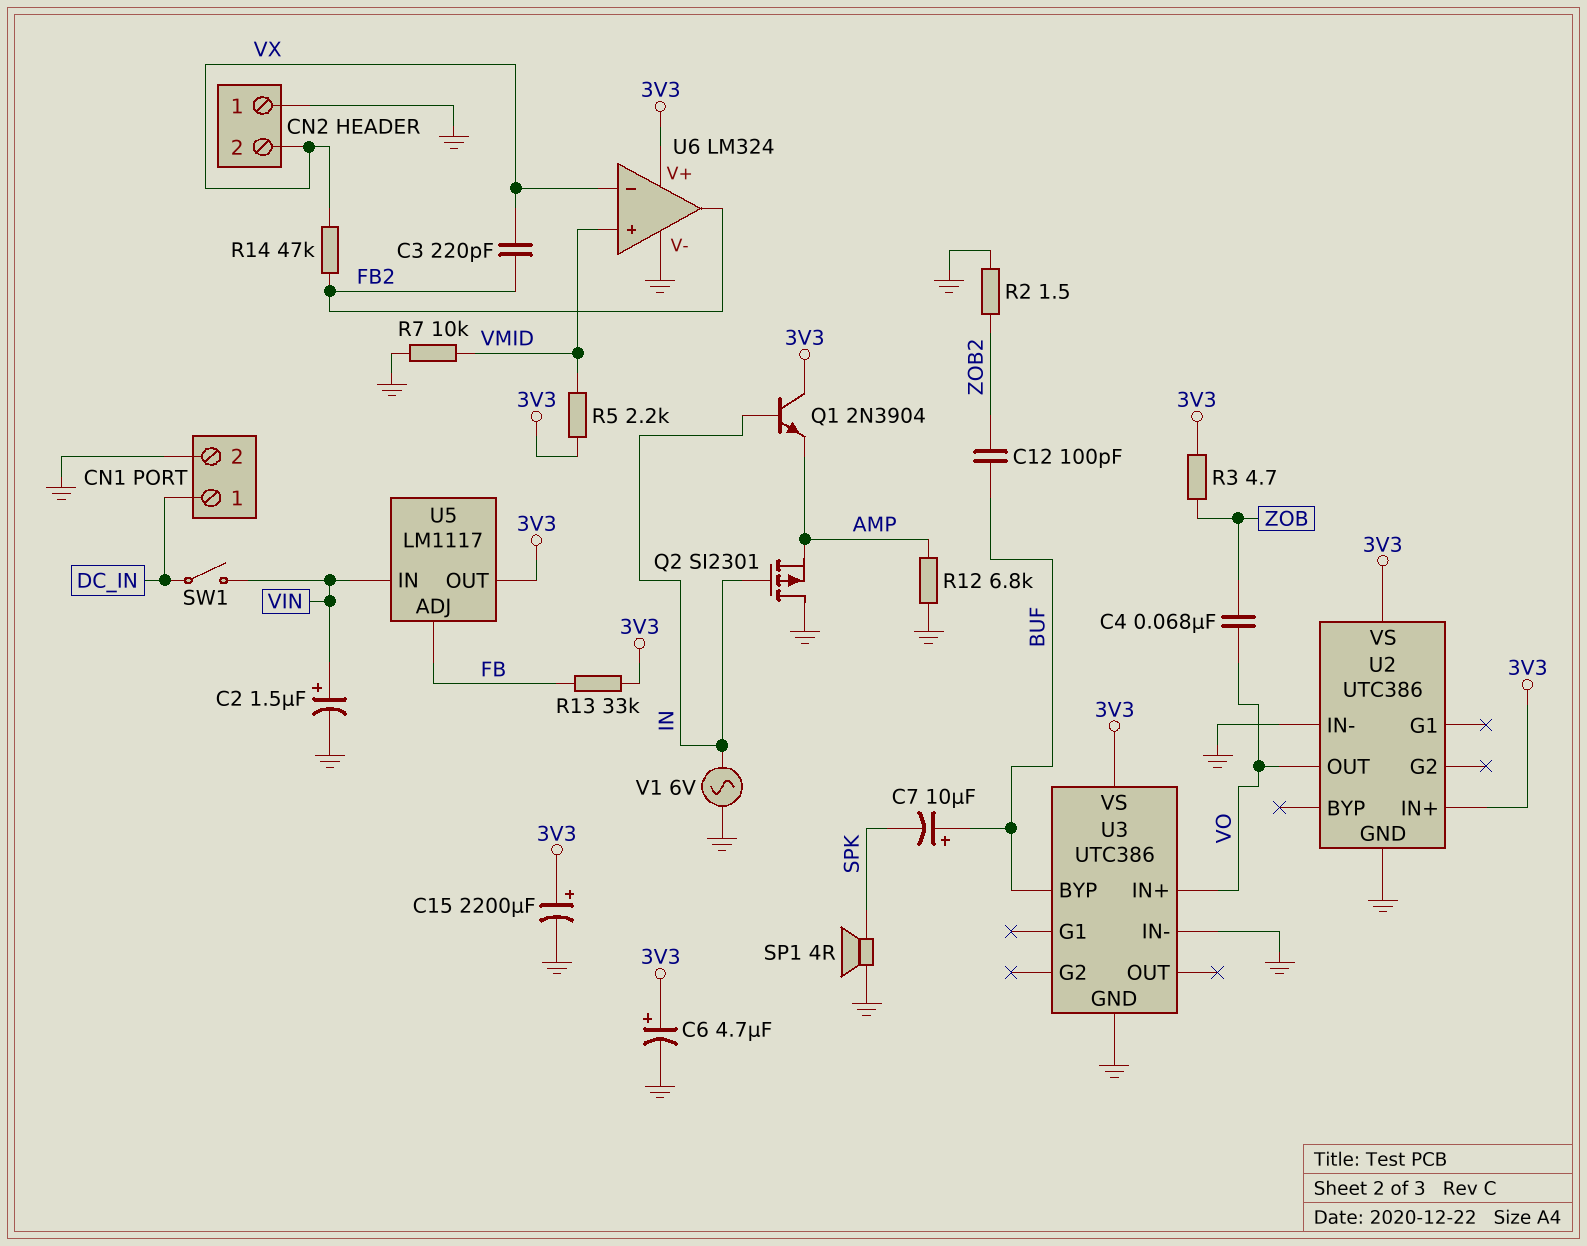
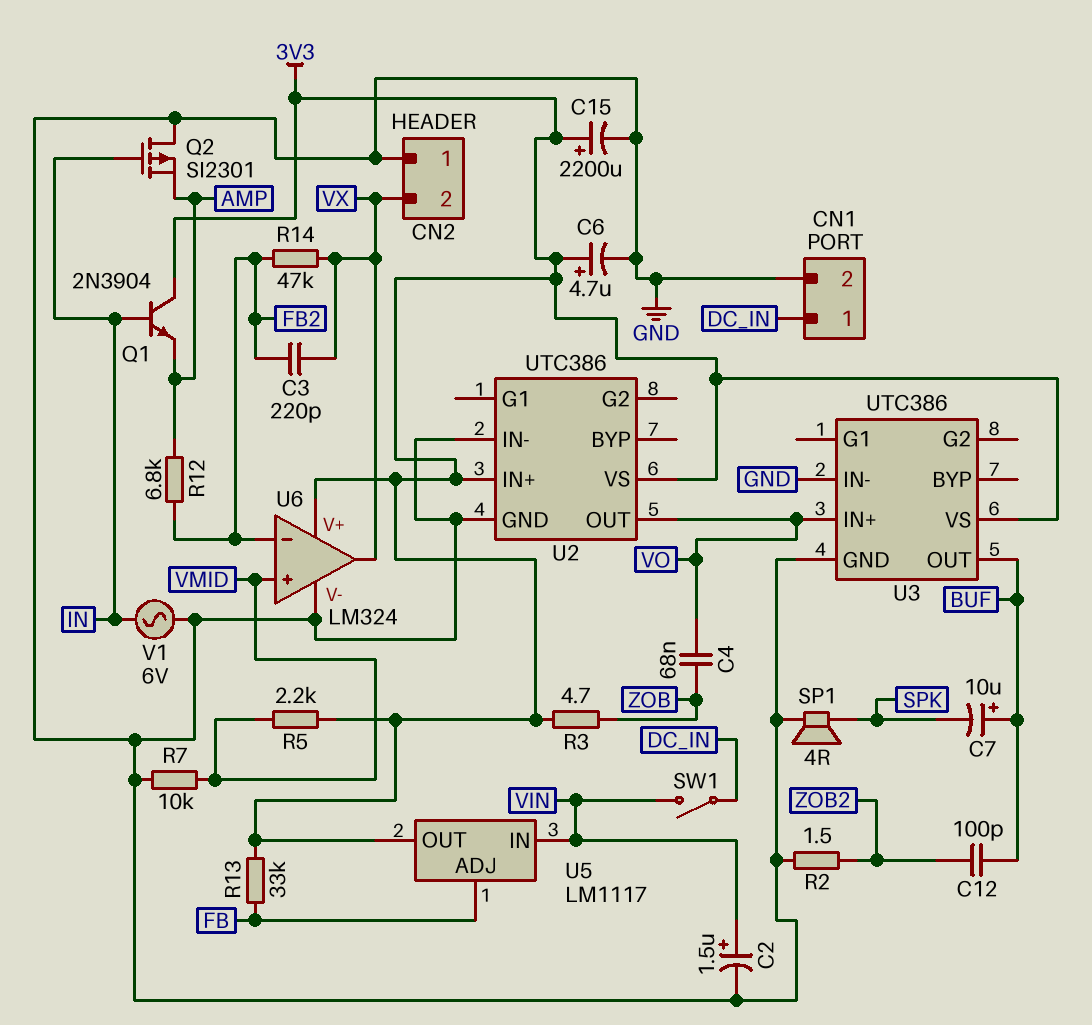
R12: 6.8k (AMP, GND) -> 6.8k (AMP, FB2)
U3 pin BYP: BUF -> none
U3 pin OUT: none -> BUF
U6 pin in-: VX -> FB2
U6 pin out: FB2 -> VX

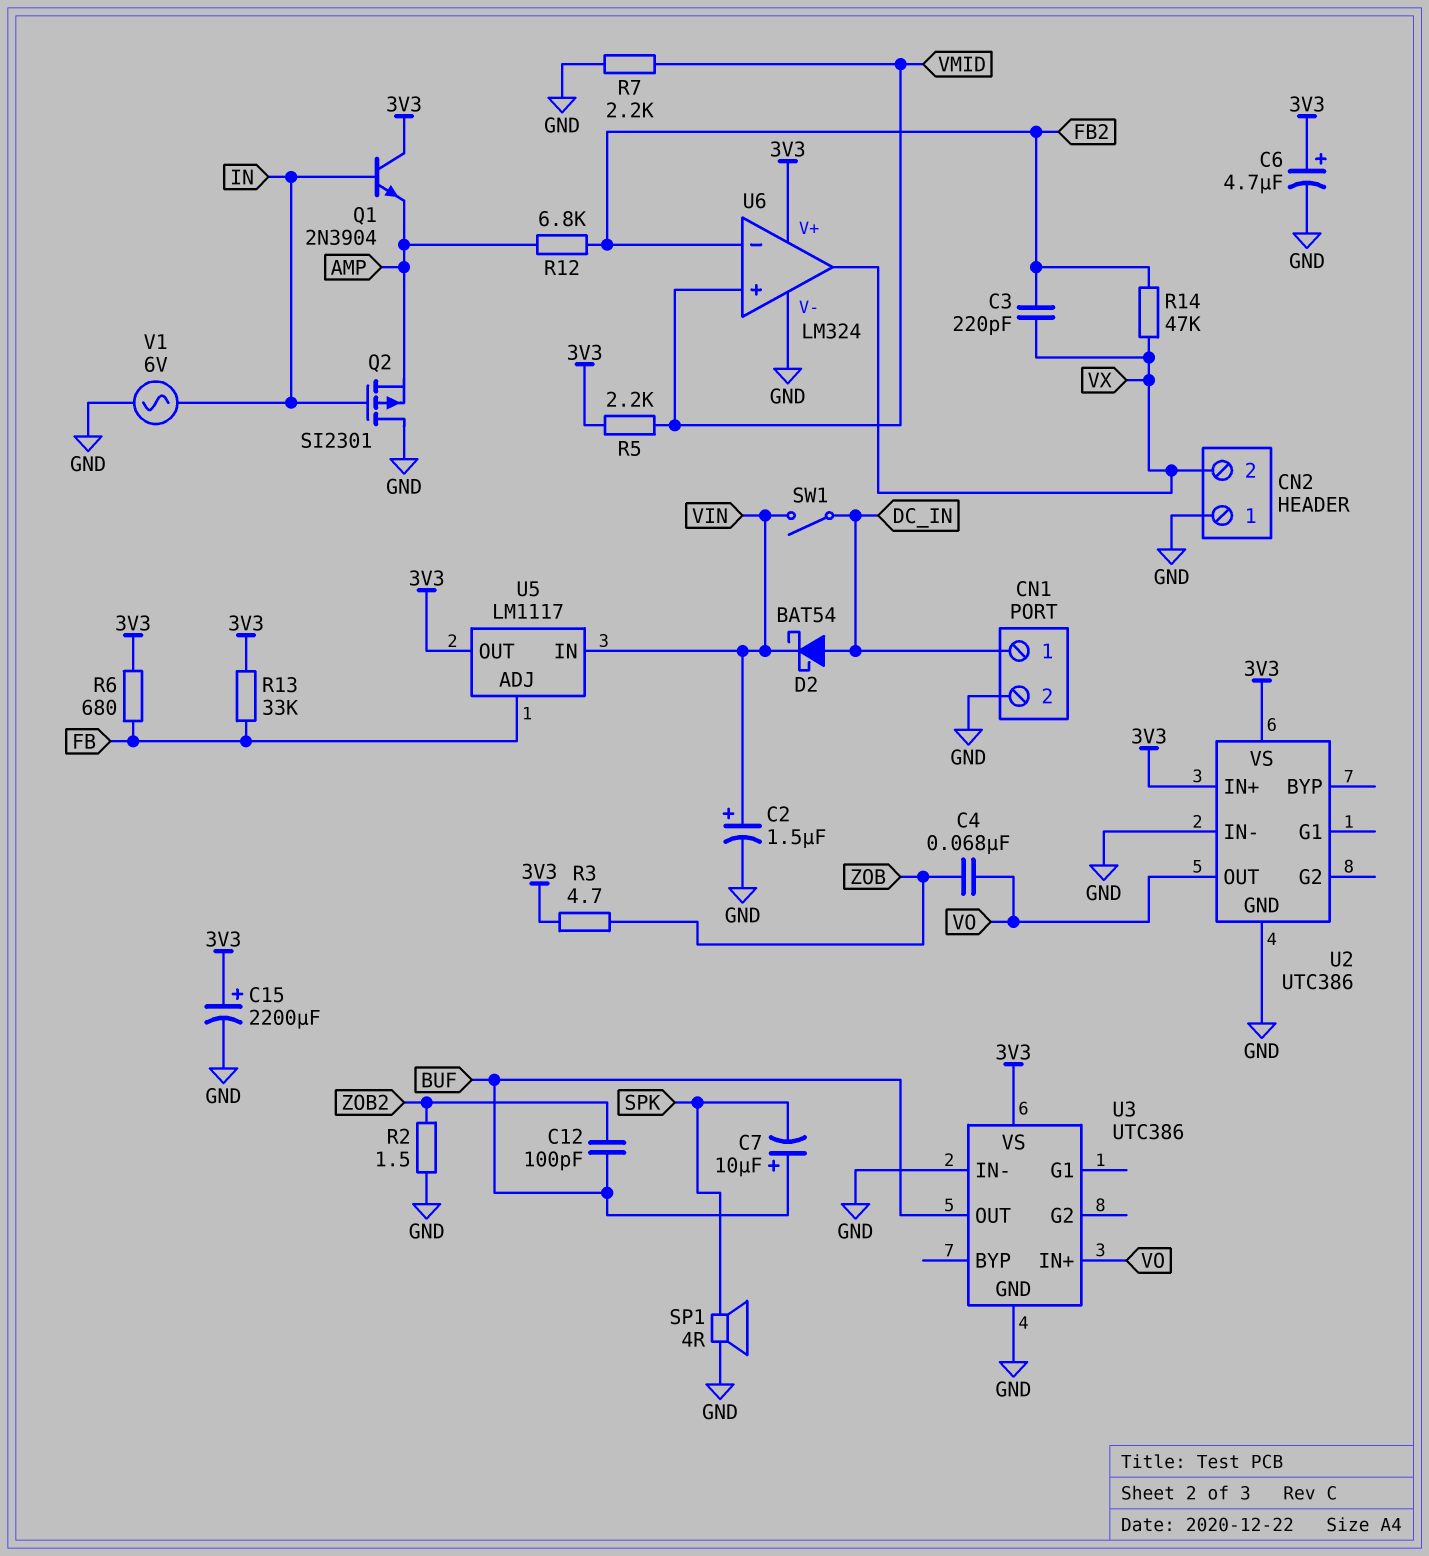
D2: none -> schottky BAT54 (A DC_IN, K VIN)
R6: none -> 680 (3V3, FB)
R7: 10k (GND, VMID) -> 2.2k (GND, VMID)

